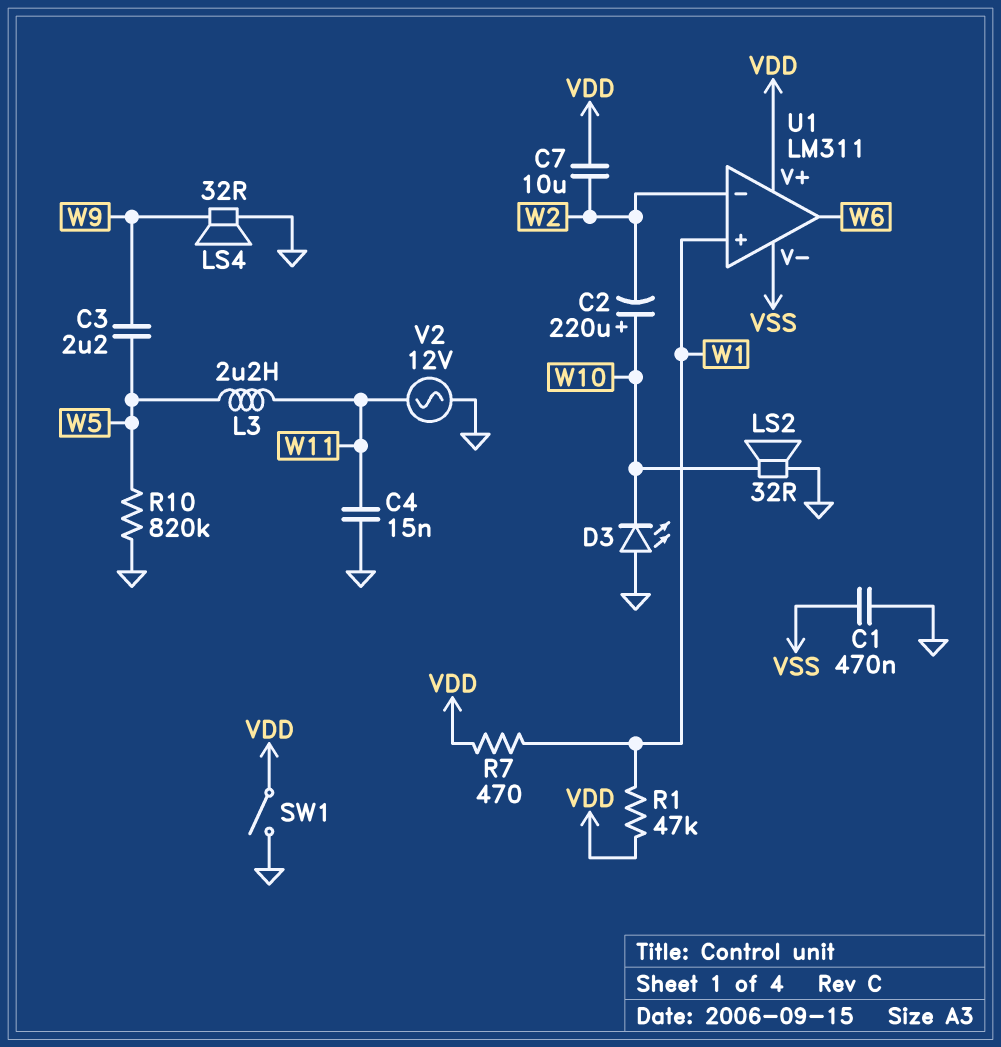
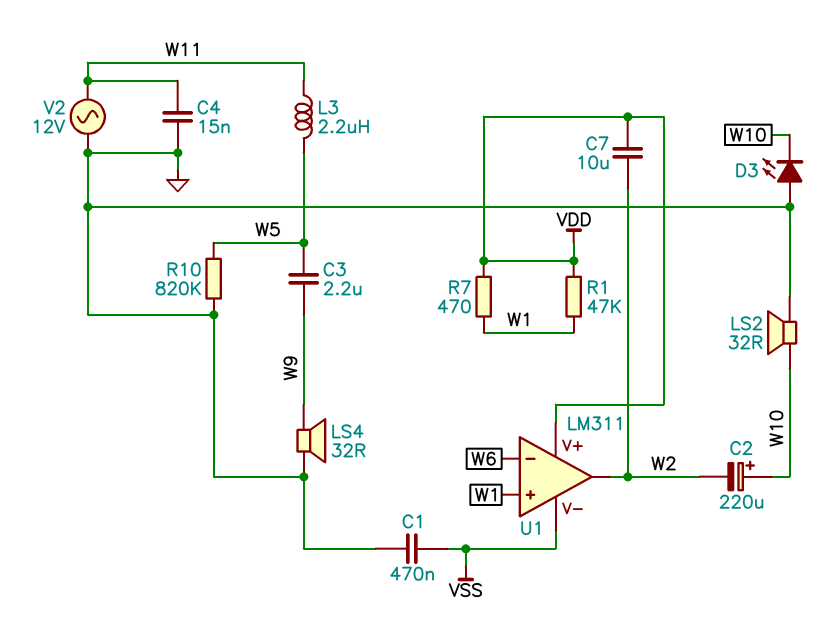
SW1: switch (GND, VDD) -> none
U1 pin in-: W2 -> W6
U1 pin out: W6 -> W2

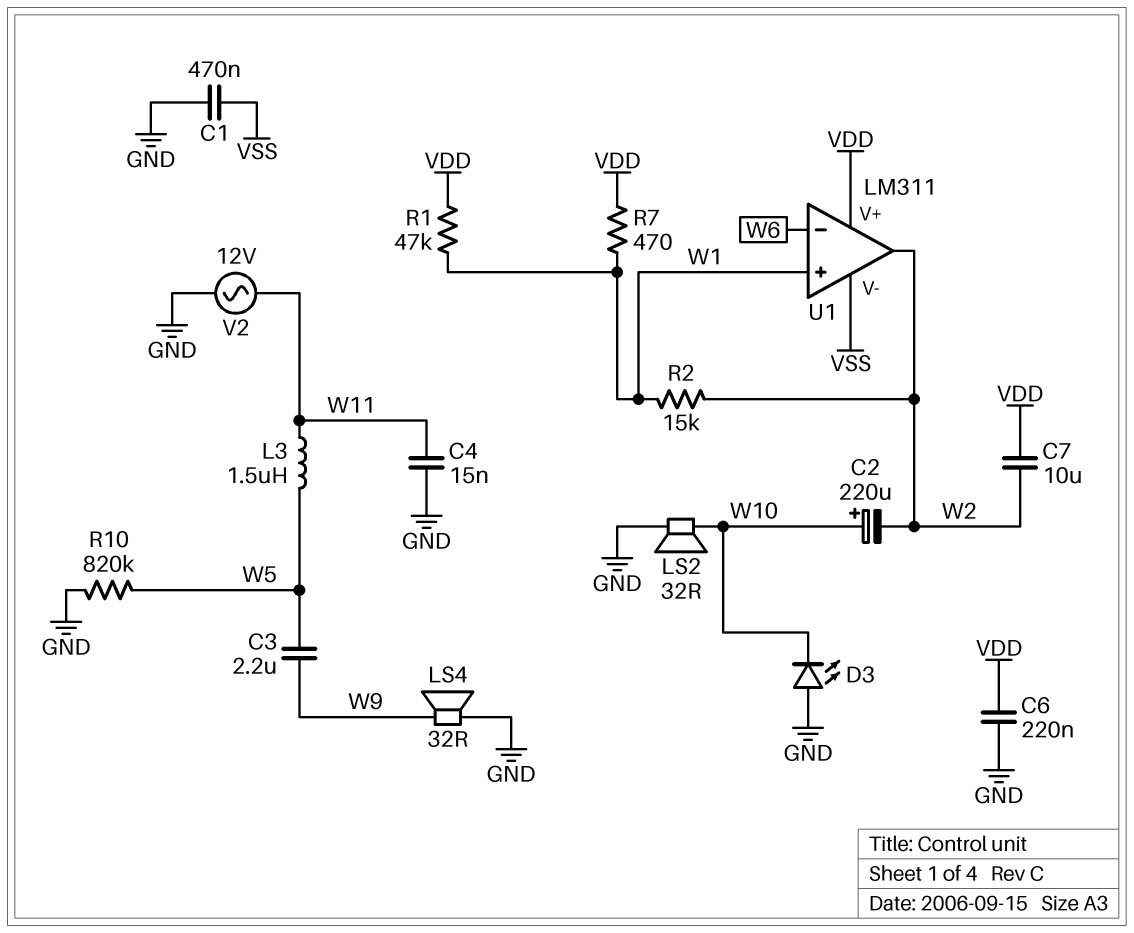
C6: none -> 220nF (GND, VDD)
L3: 2.2uH (W5, W11) -> 1.5uH (W5, W11)
R2: none -> 15k (W1, W2)

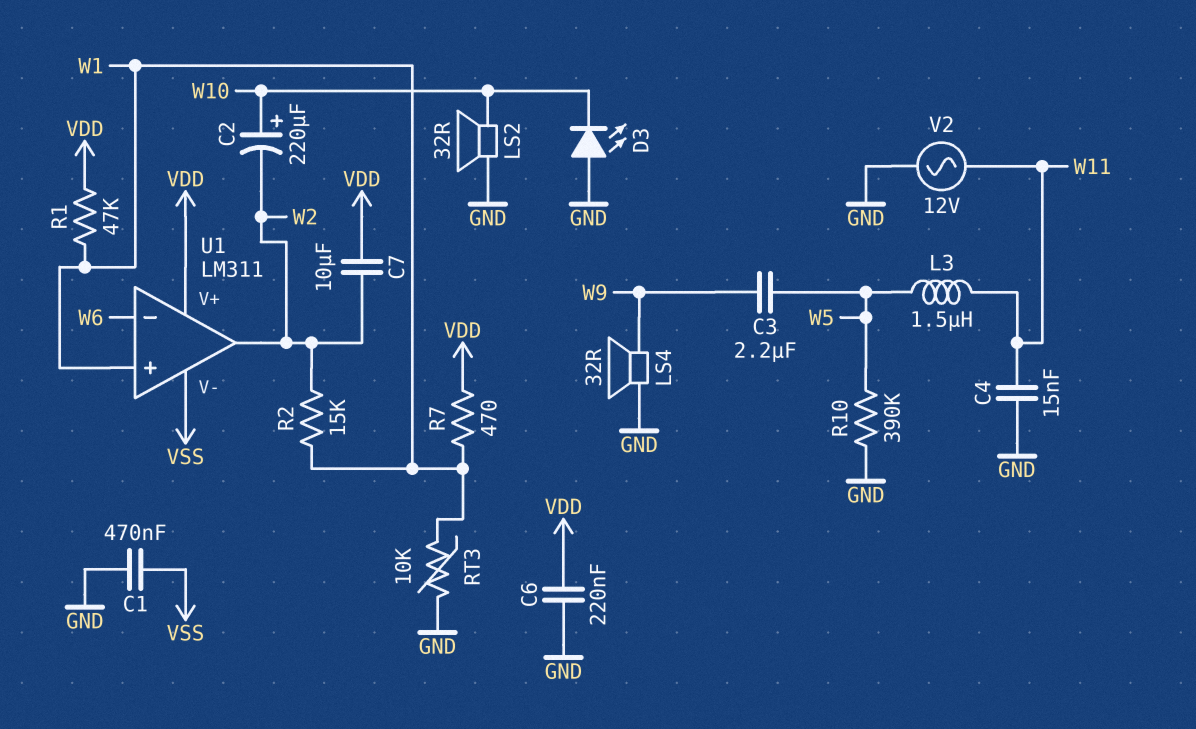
R10: 820k (GND, W5) -> 390k (GND, W5)
RT3: none -> 10k (GND, W1)

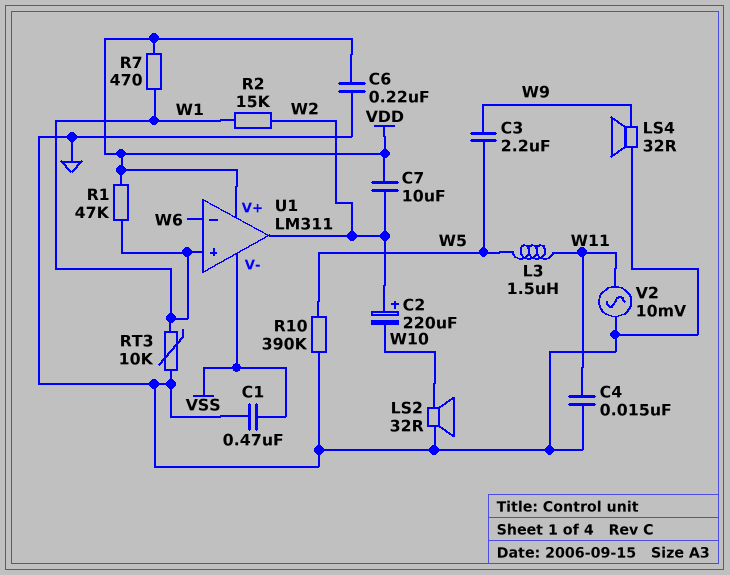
C2: 220uF (plus W10, minus W2) -> 220uF (plus W2, minus W10)
D3: LED (A GND, K W10) -> none
V2: AC 12V (GND, W11) -> AC 10mV (GND, W11)

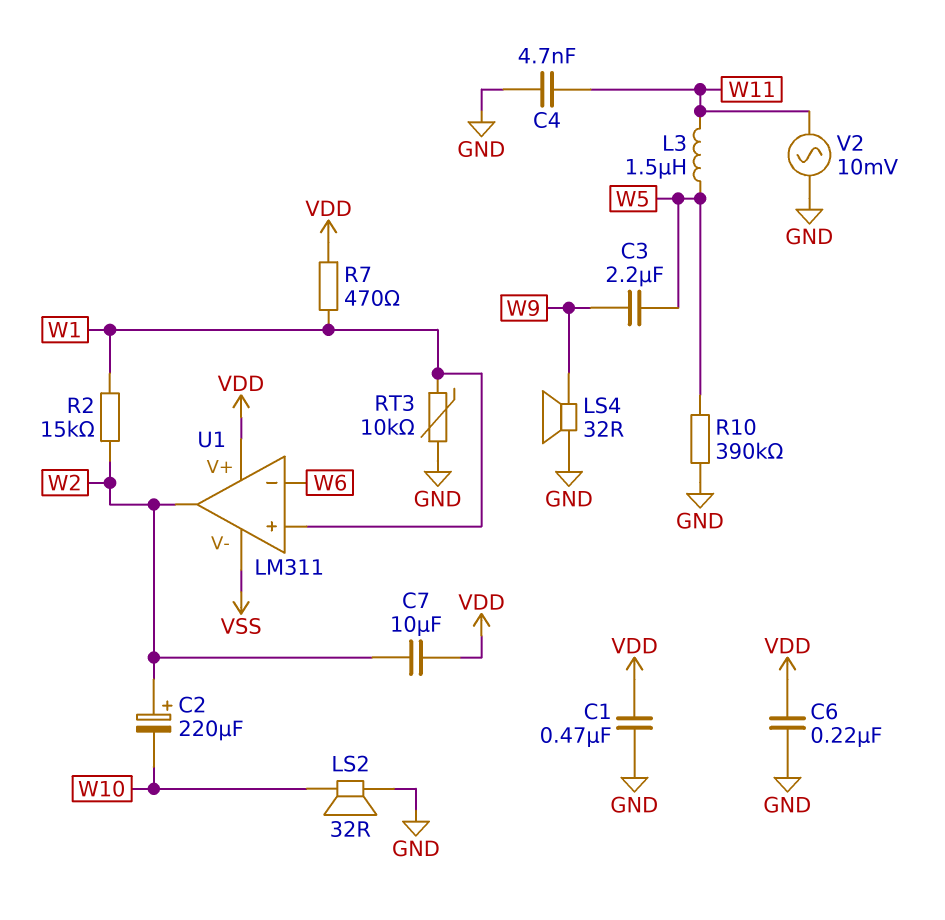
C1: 470nF (GND, VSS) -> 470nF (GND, VDD)
C4: 15nF (GND, W11) -> 4.7nF (GND, W11)
R1: 47k (VDD, W1) -> none

